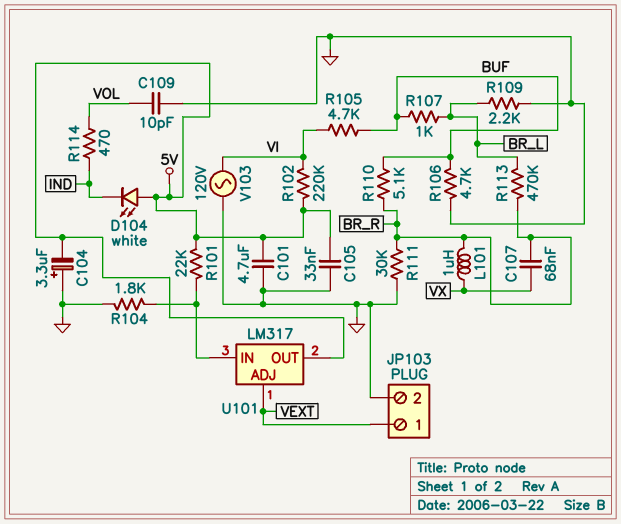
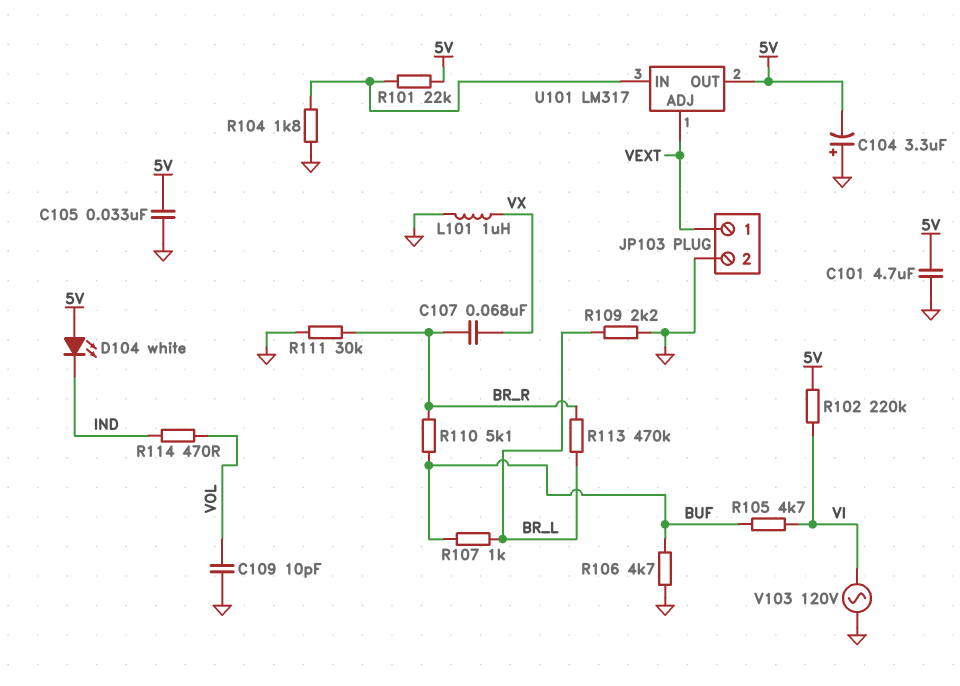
L101: 1uH (BR_R, VX) -> 1uH (GND, VX)

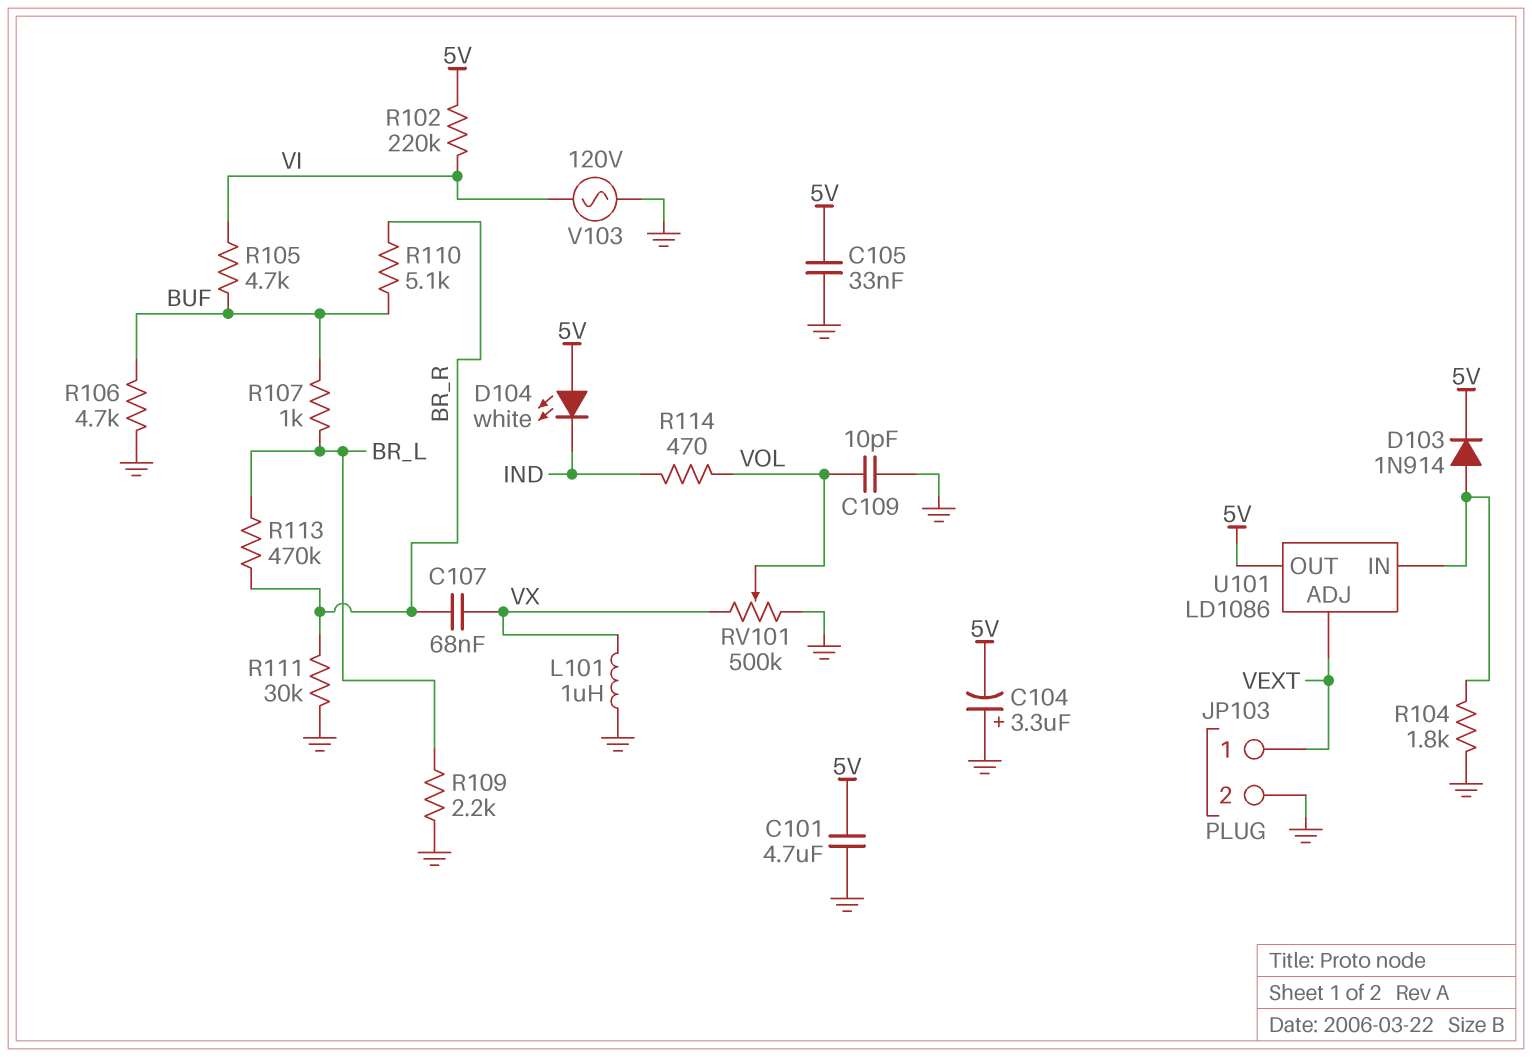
D103: none -> diode 1N914 (A U101/IN, K 5V)
R101: 22k (5V, U101/IN) -> none
RV101: none -> 500k (GND, VX, wiper VOL)
U101: LM317 -> LD1086

